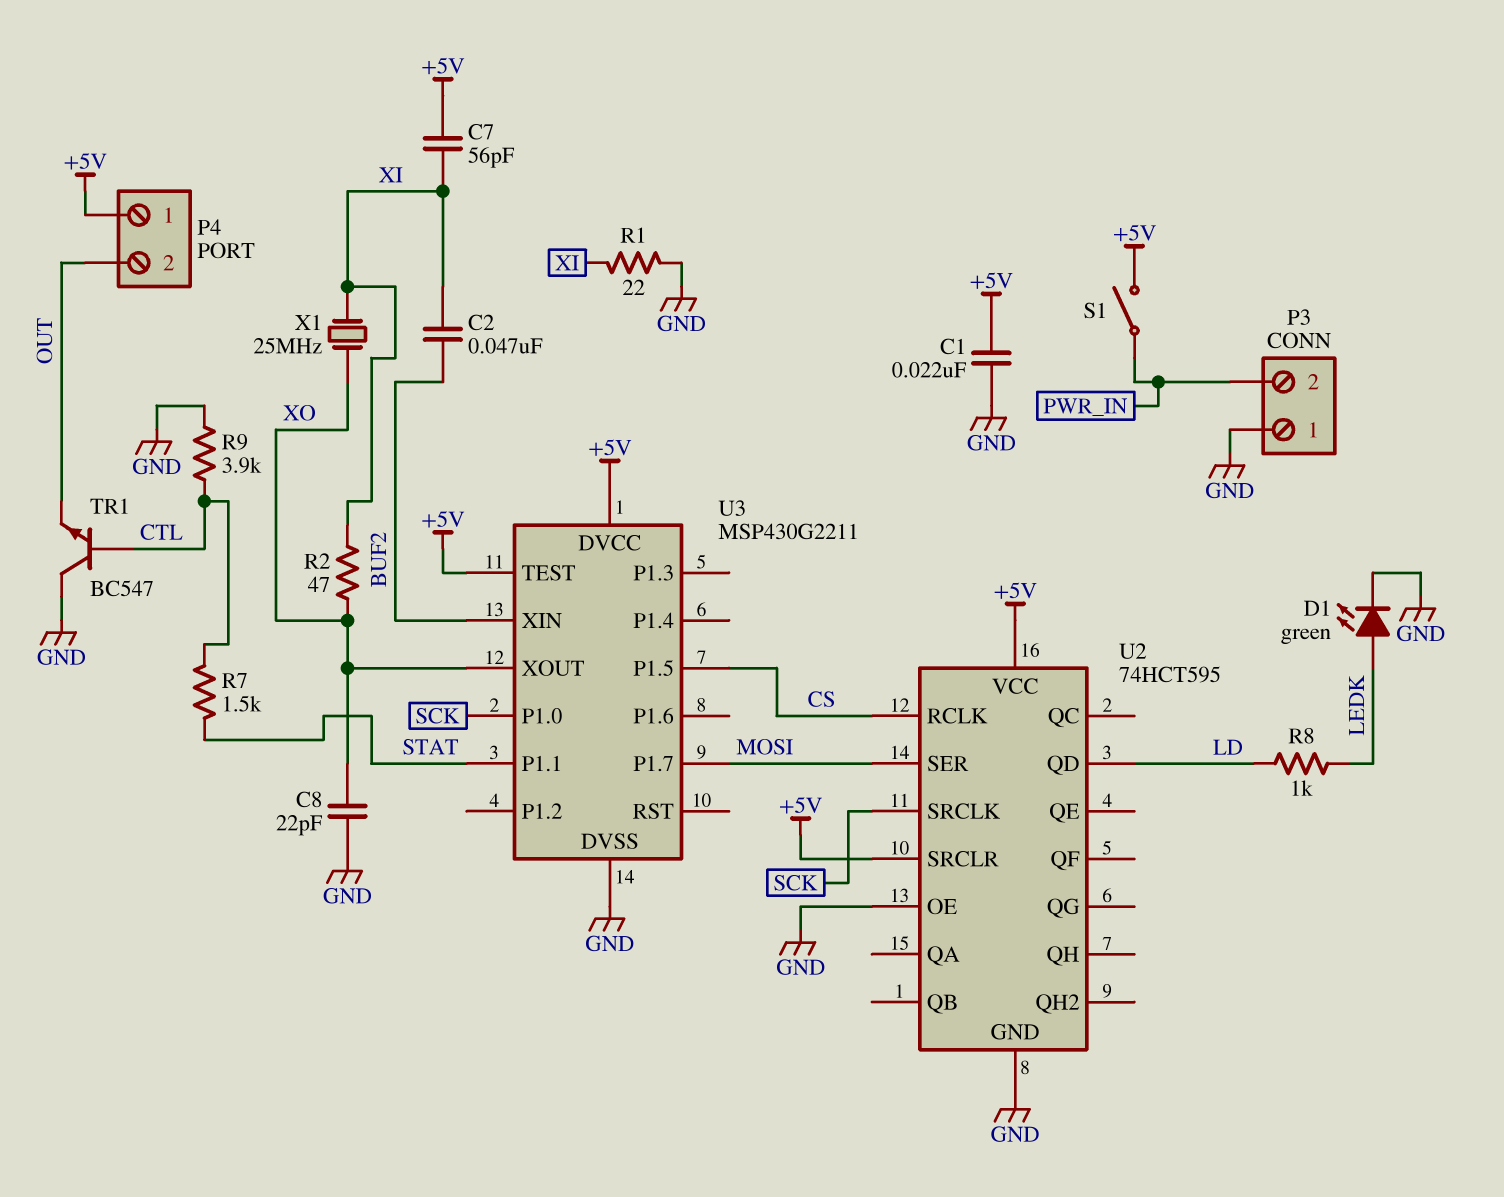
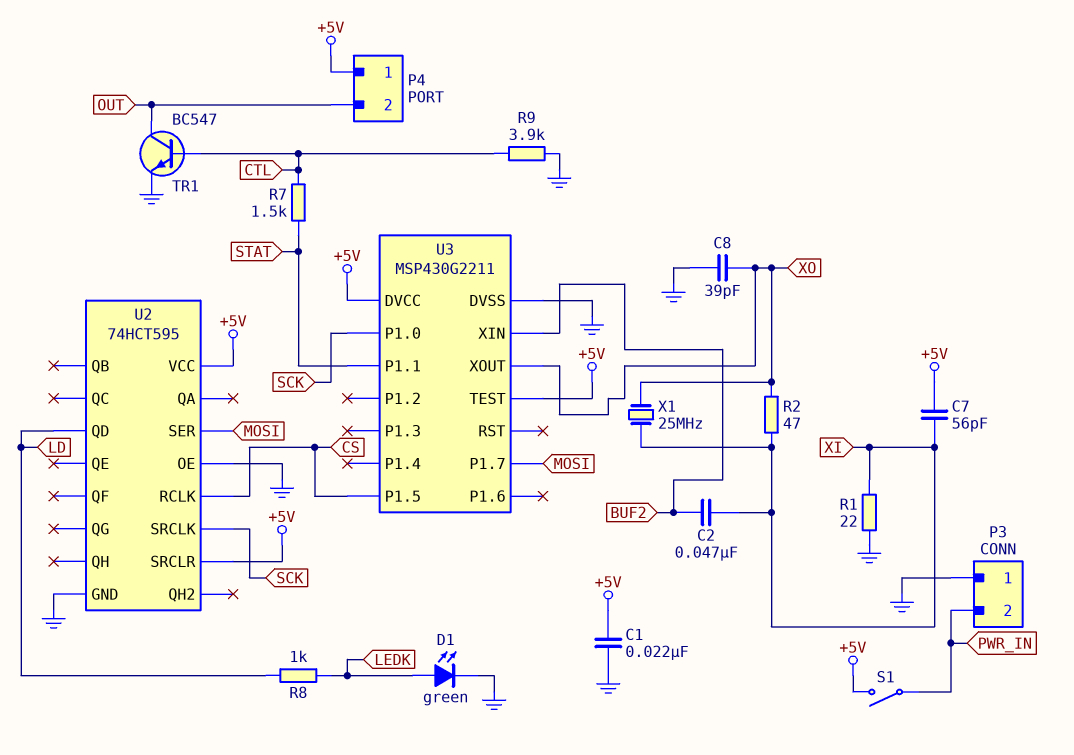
C8: 22pF (GND, XO) -> 39pF (GND, XO)
TR1: NPN BC547 (B CTL, C GND, E OUT) -> NPN BC547 (B CTL, C OUT, E GND)

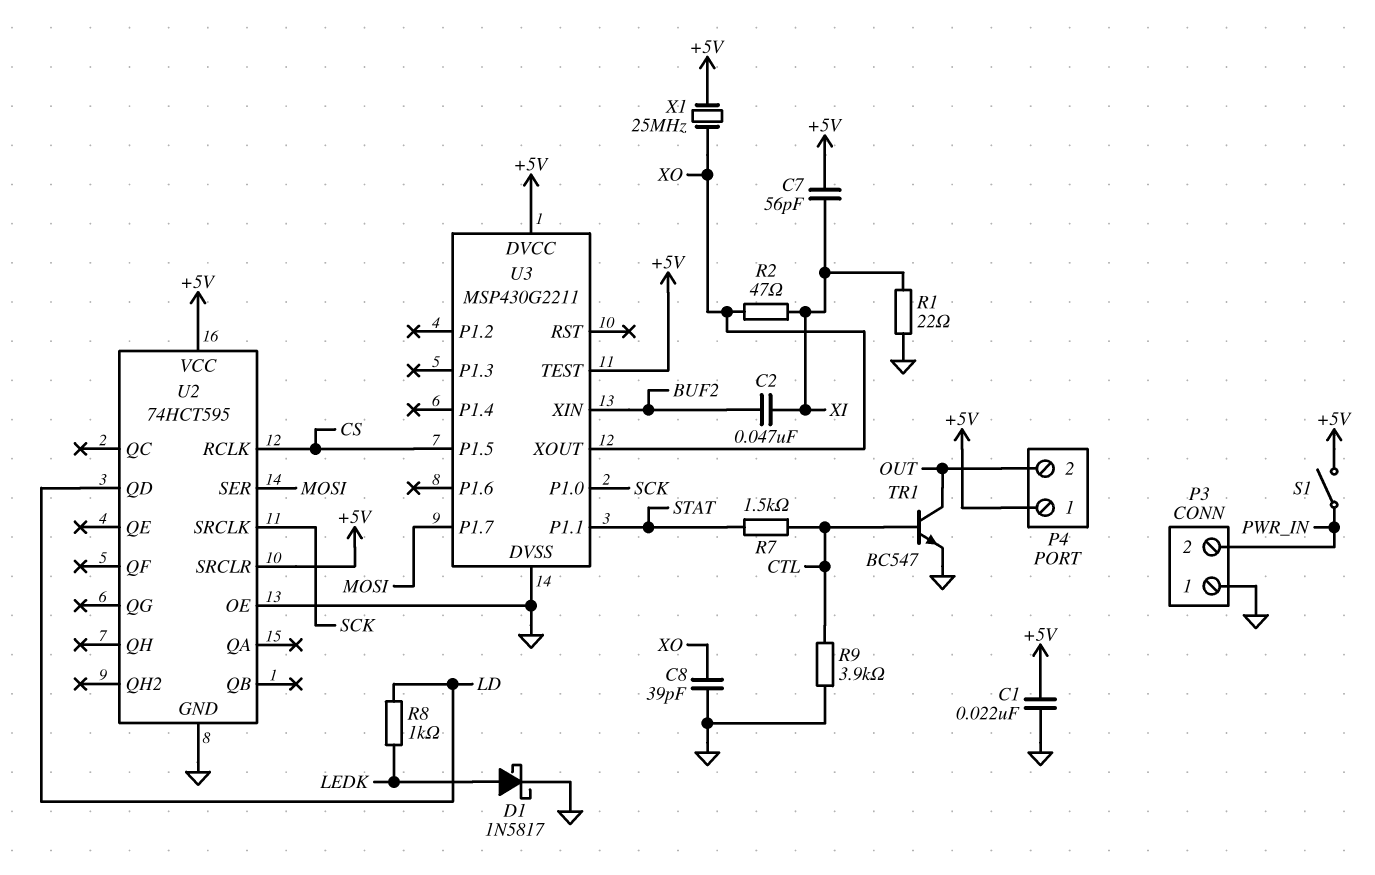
D1: LED green (A LEDK, K GND) -> schottky 1N5817 (A LEDK, K GND)
X1: 25MHz (XI, XO) -> 25MHz (+5V, XO)

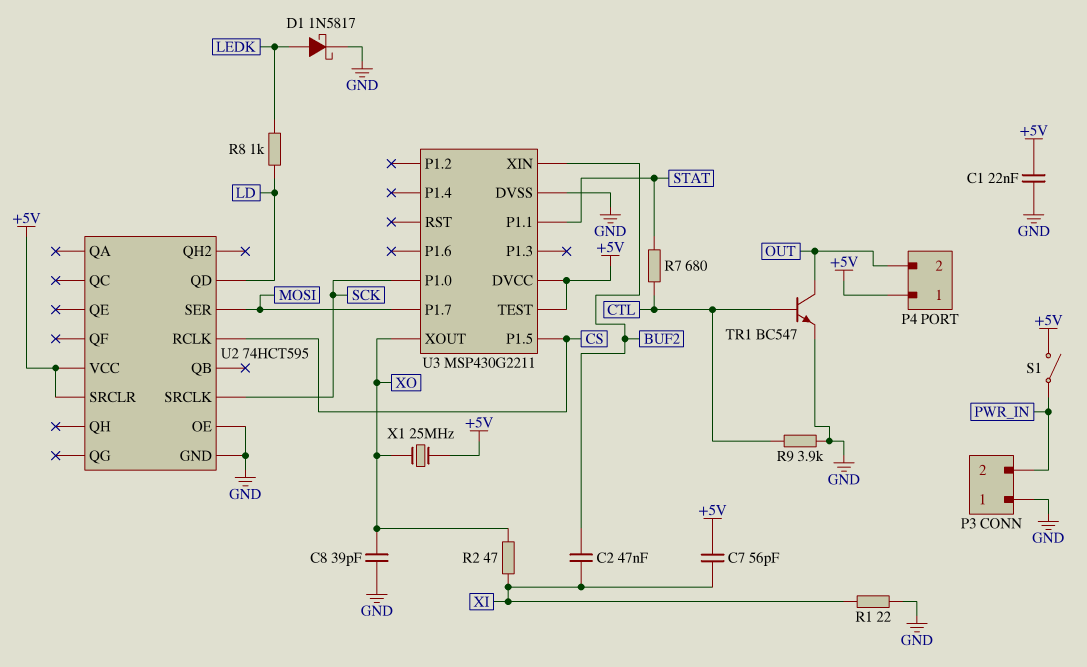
R7: 1.5k (CTL, STAT) -> 680 (CTL, STAT)

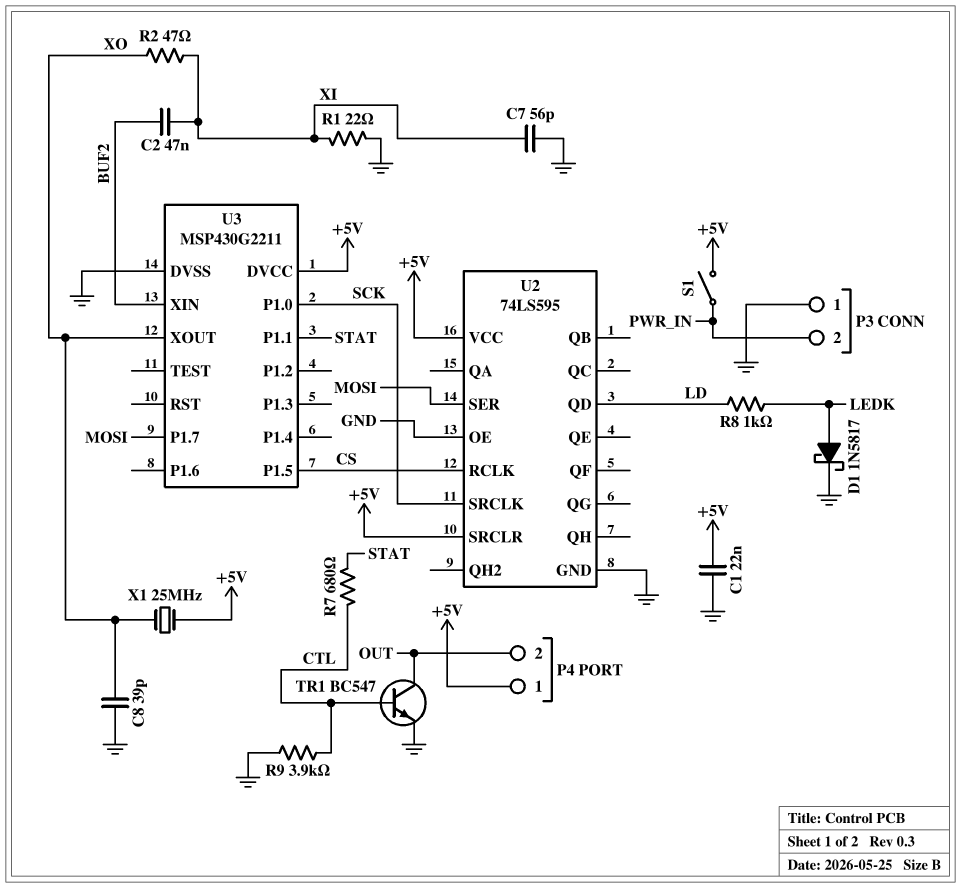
C7: 56pF (+5V, XI) -> 56pF (GND, XI)
U2: 74HCT595 -> 74LS595
U3 pin TEST: +5V -> none

